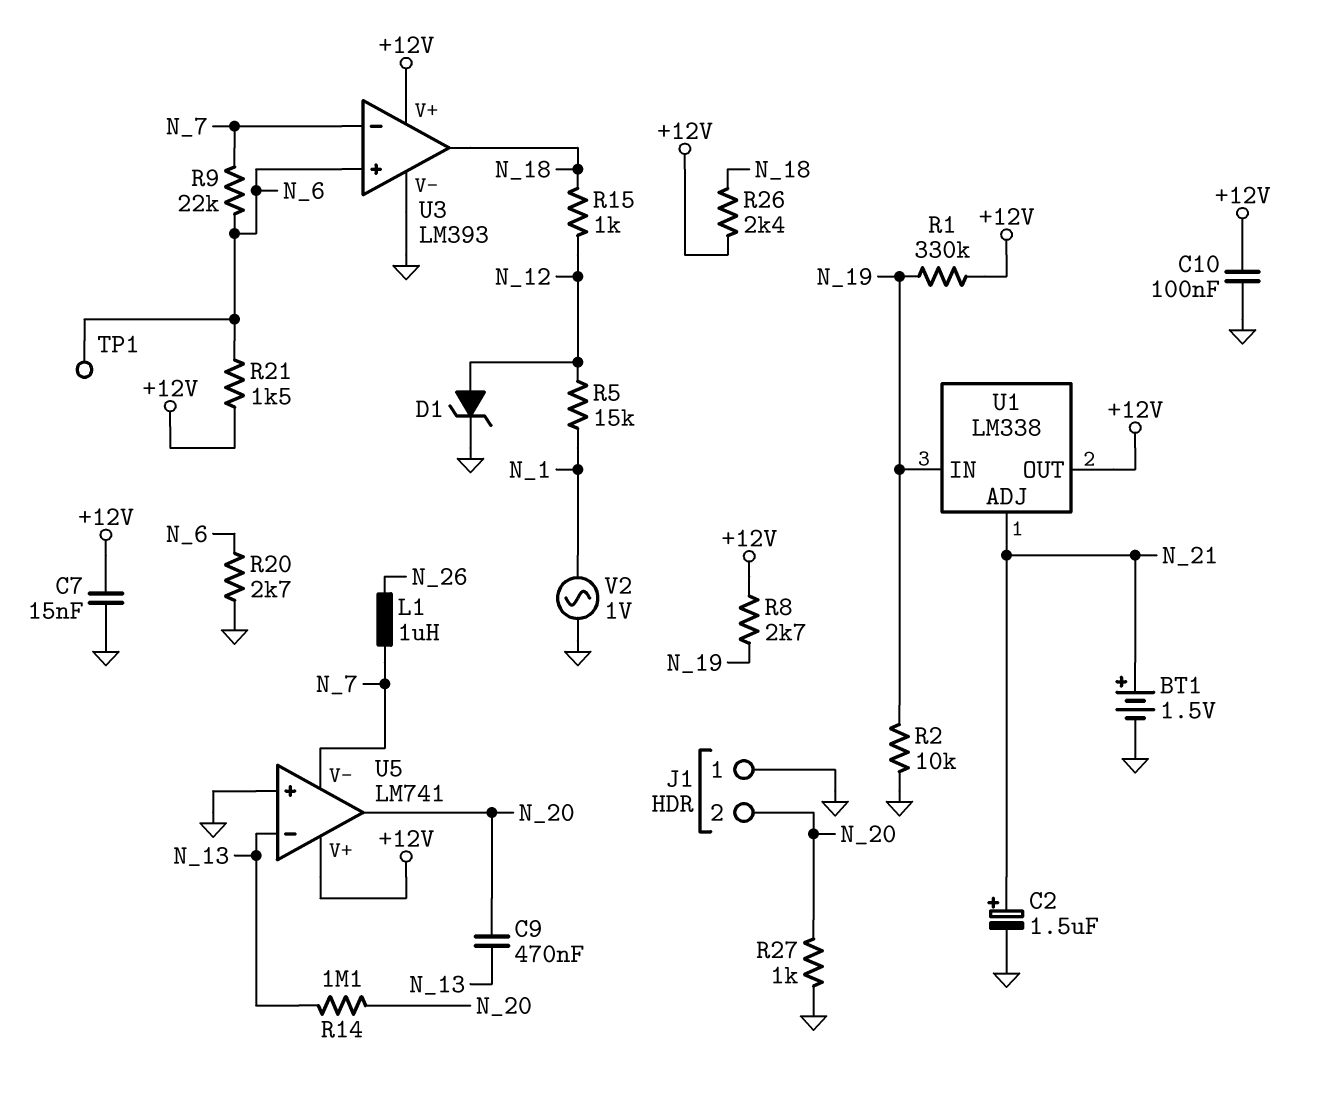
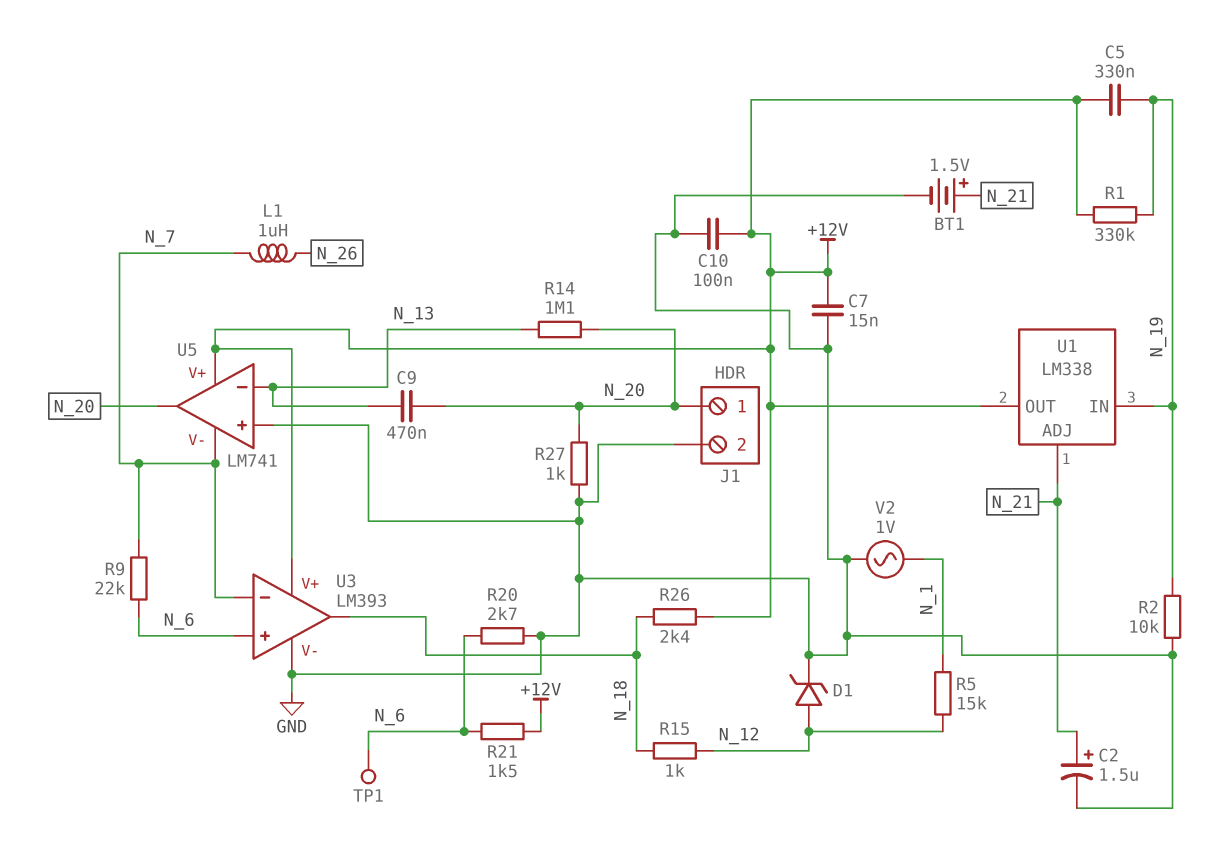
C5: none -> 330nF (+12V, N_19)
J1 pin 1: GND -> N_20
J1 pin 2: N_20 -> GND
R8: 2.7k (+12V, N_19) -> none

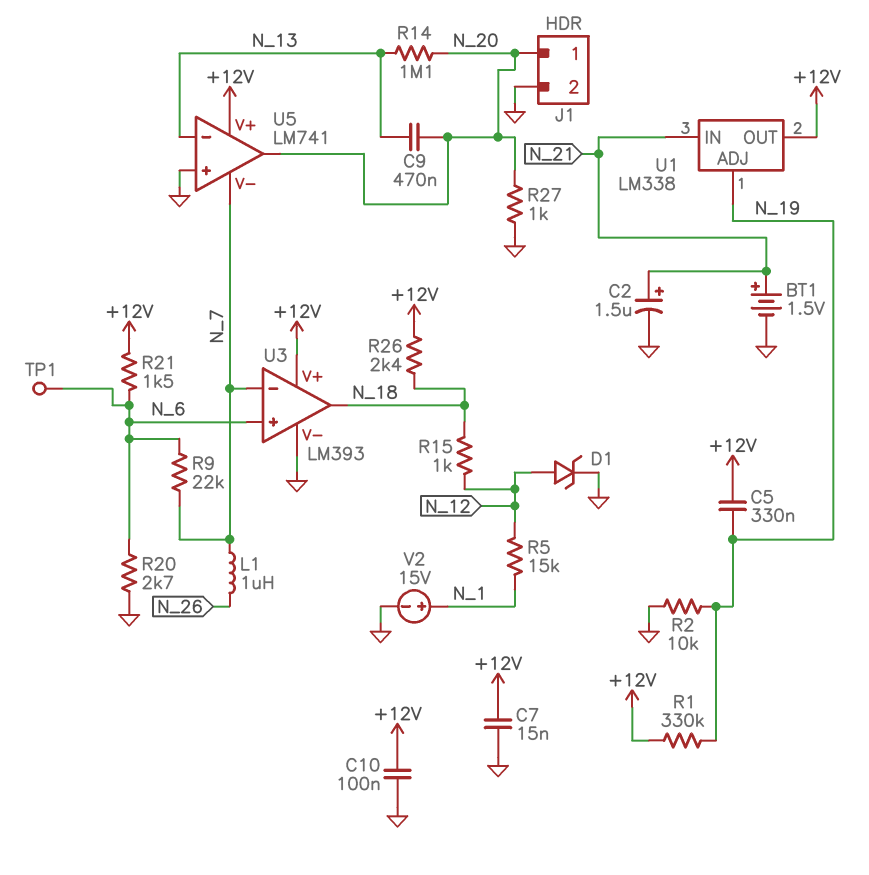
U1 pin ADJ: N_21 -> N_19
U1 pin IN: N_19 -> N_21
V2: AC 1V (GND, N_1) -> 15V (plus N_1, minus GND)

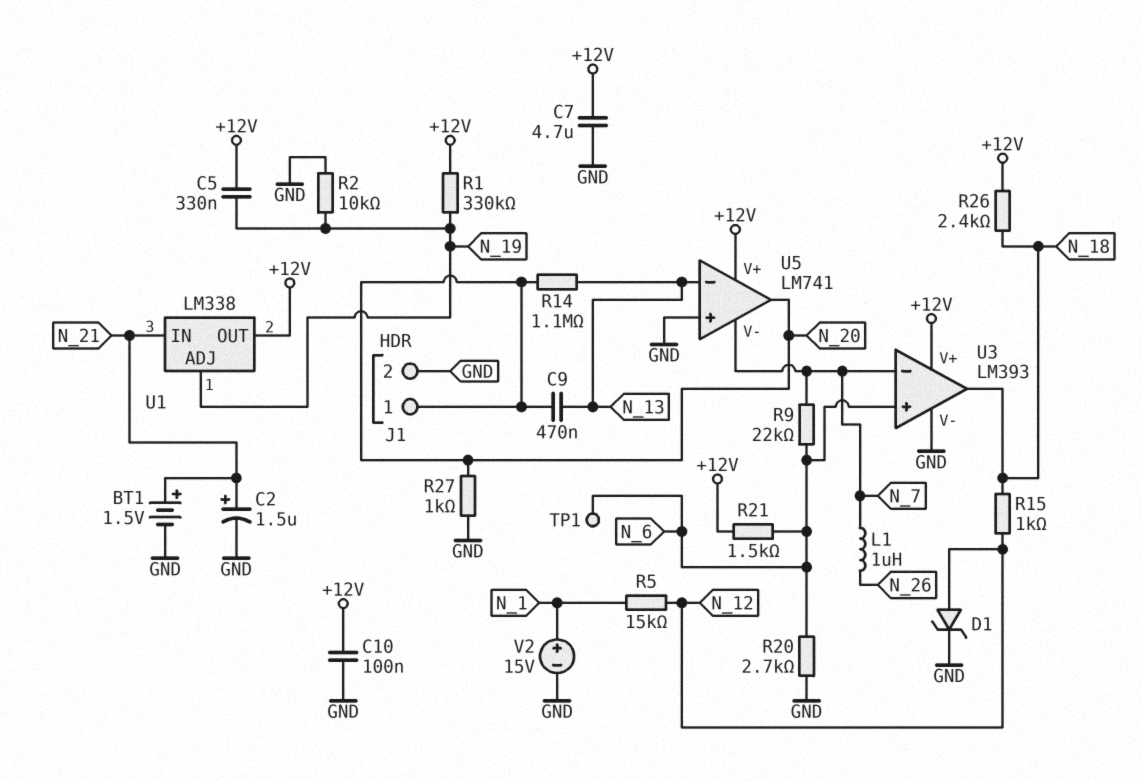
C7: 15nF (+12V, GND) -> 4.7uF (+12V, GND)

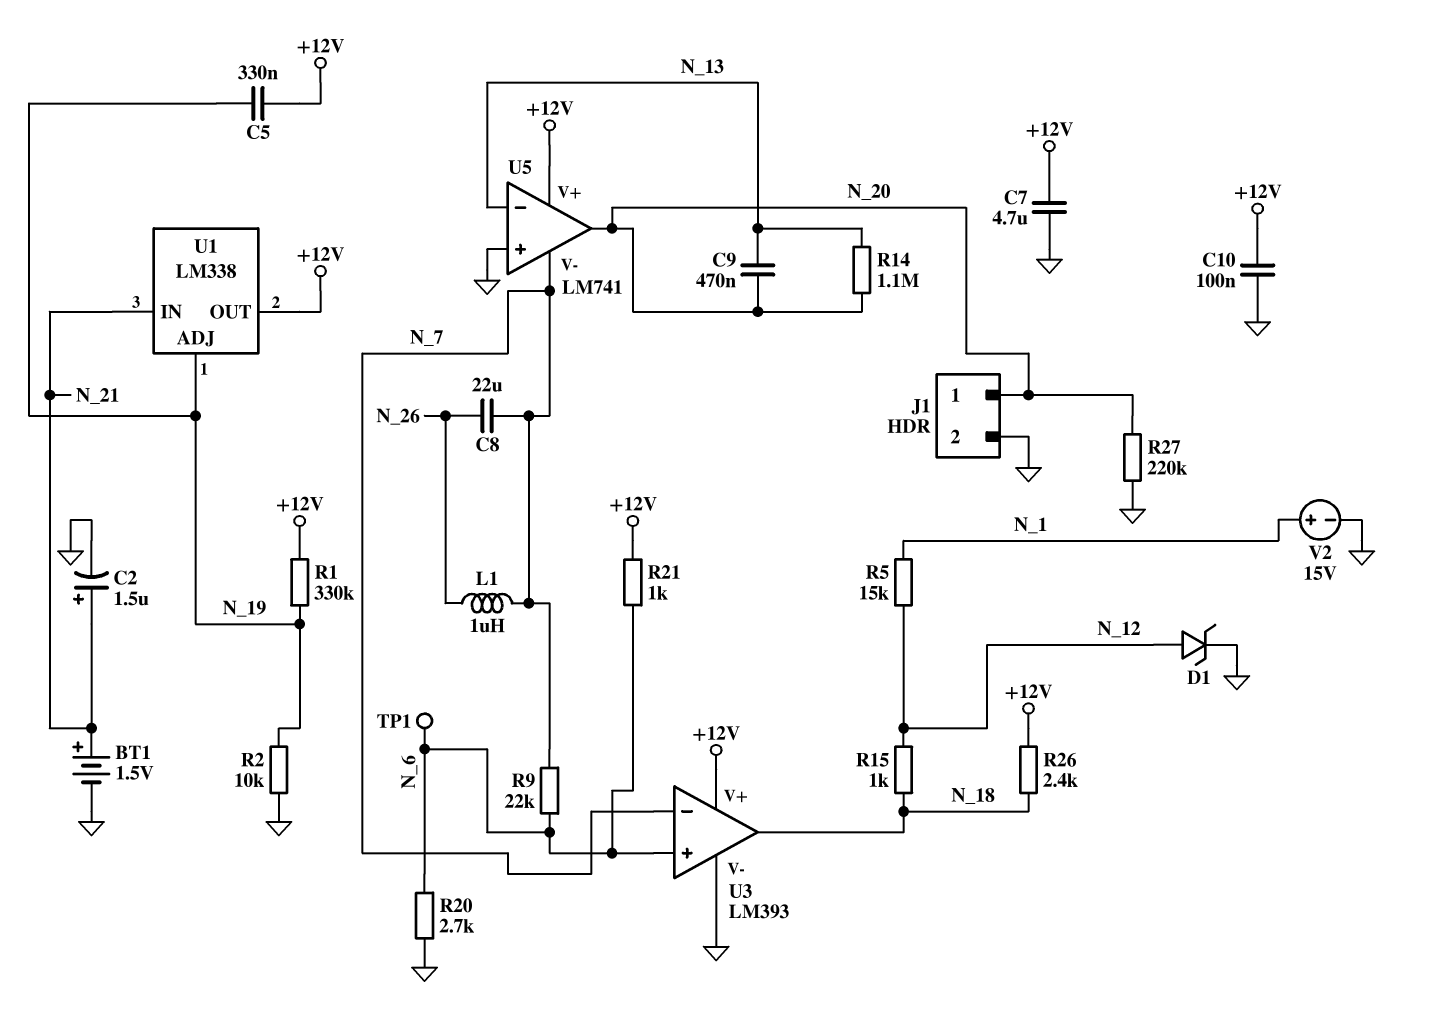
C8: none -> 22uF (N_7, N_26)
R21: 1.5k (+12V, N_6) -> 1k (+12V, N_6)
R27: 1k (GND, N_20) -> 220k (GND, N_20)

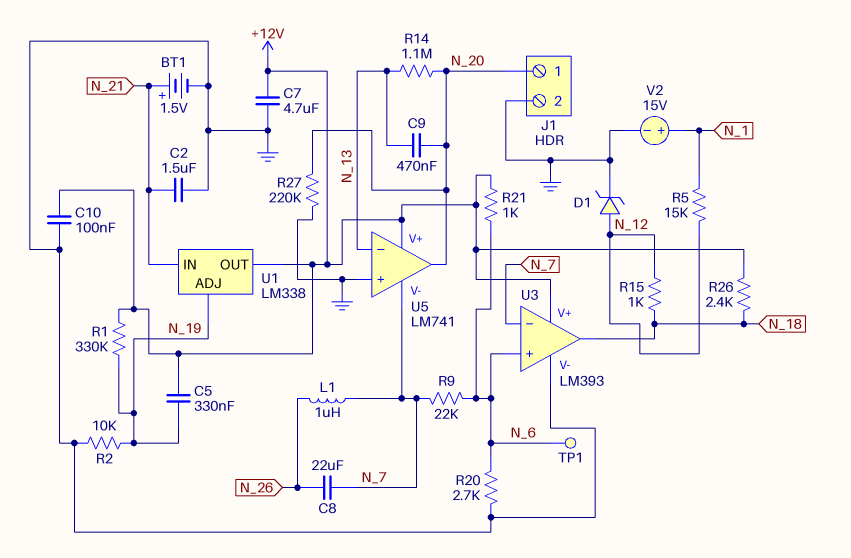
C2: 1.5uF (plus N_21, minus GND) -> 1.5uF (GND, N_21)

